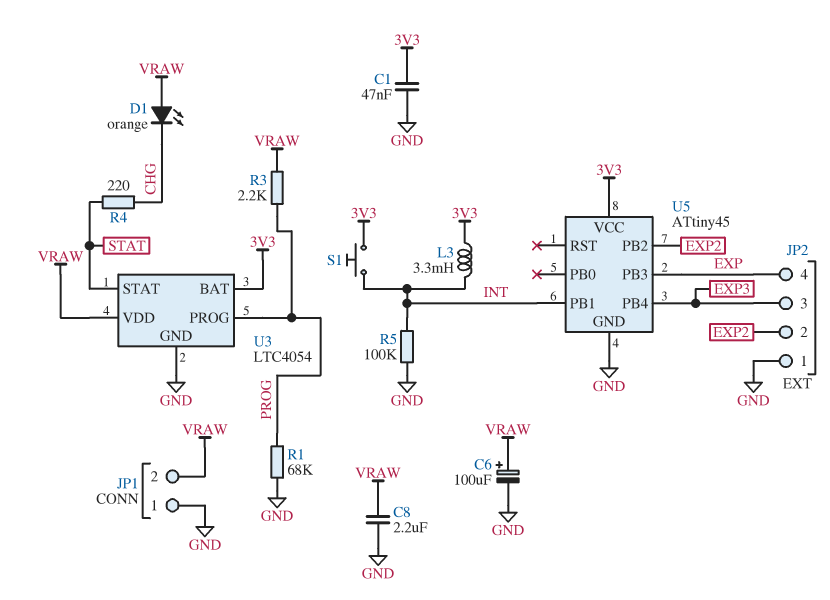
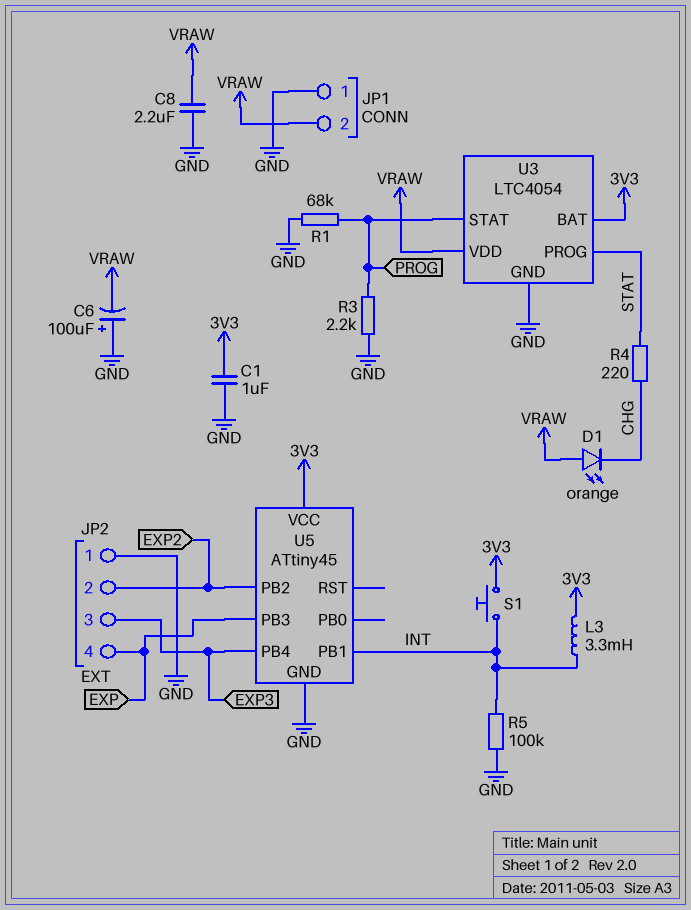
C1: 47nF (3V3, GND) -> 1uF (3V3, GND)
C6: 100uF (plus VRAW, minus GND) -> 100uF (plus GND, minus VRAW)
R3: 2.2k (PROG, VRAW) -> 2.2k (GND, PROG)
U3 pin PROG: PROG -> STAT
U3 pin STAT: STAT -> PROG

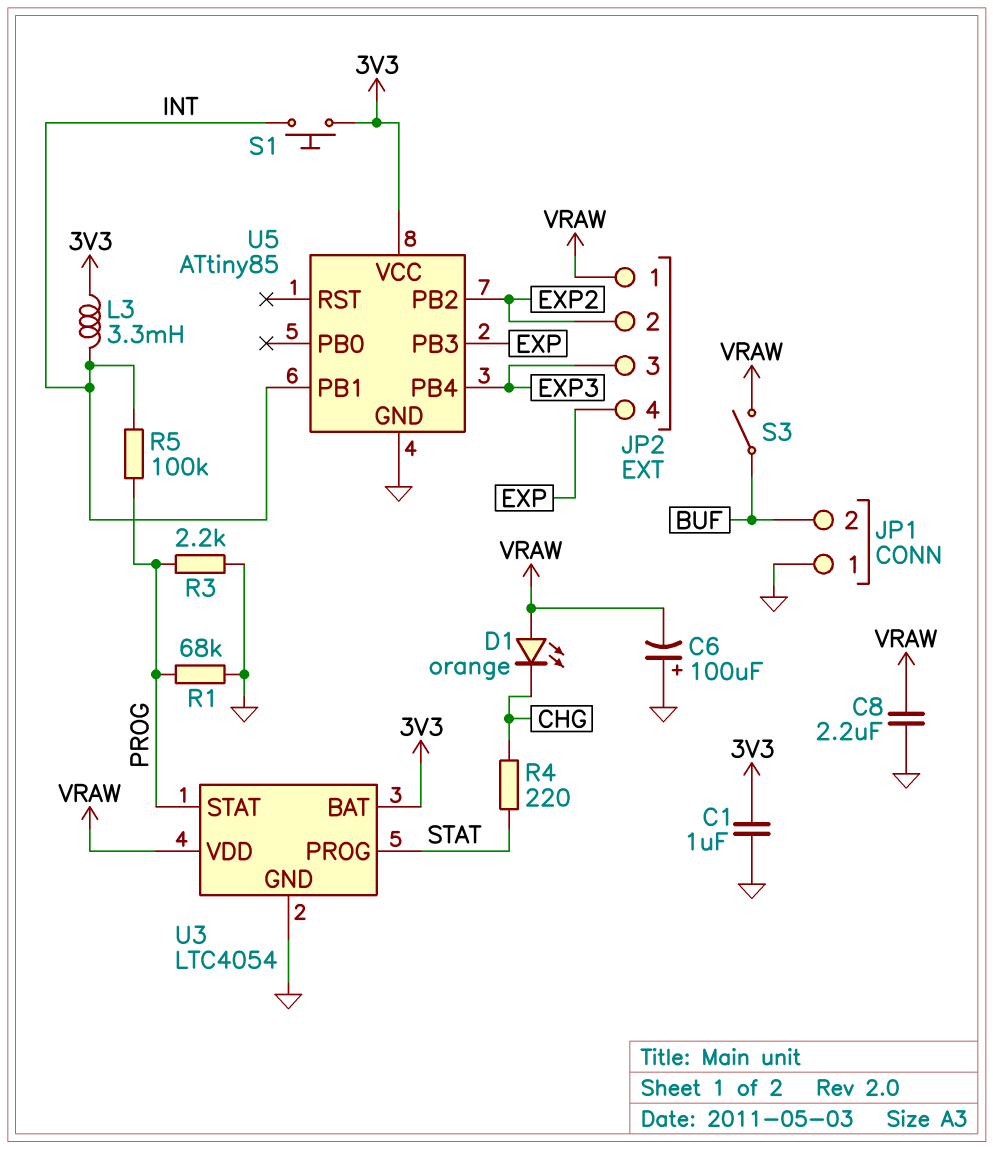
JP1 pin 2: VRAW -> BUF
JP2 pin 1: GND -> VRAW
R5: 100k (GND, INT) -> 100k (INT, PROG)
S3: none -> switch (BUF, VRAW)
U5: ATtiny45 -> ATtiny85

